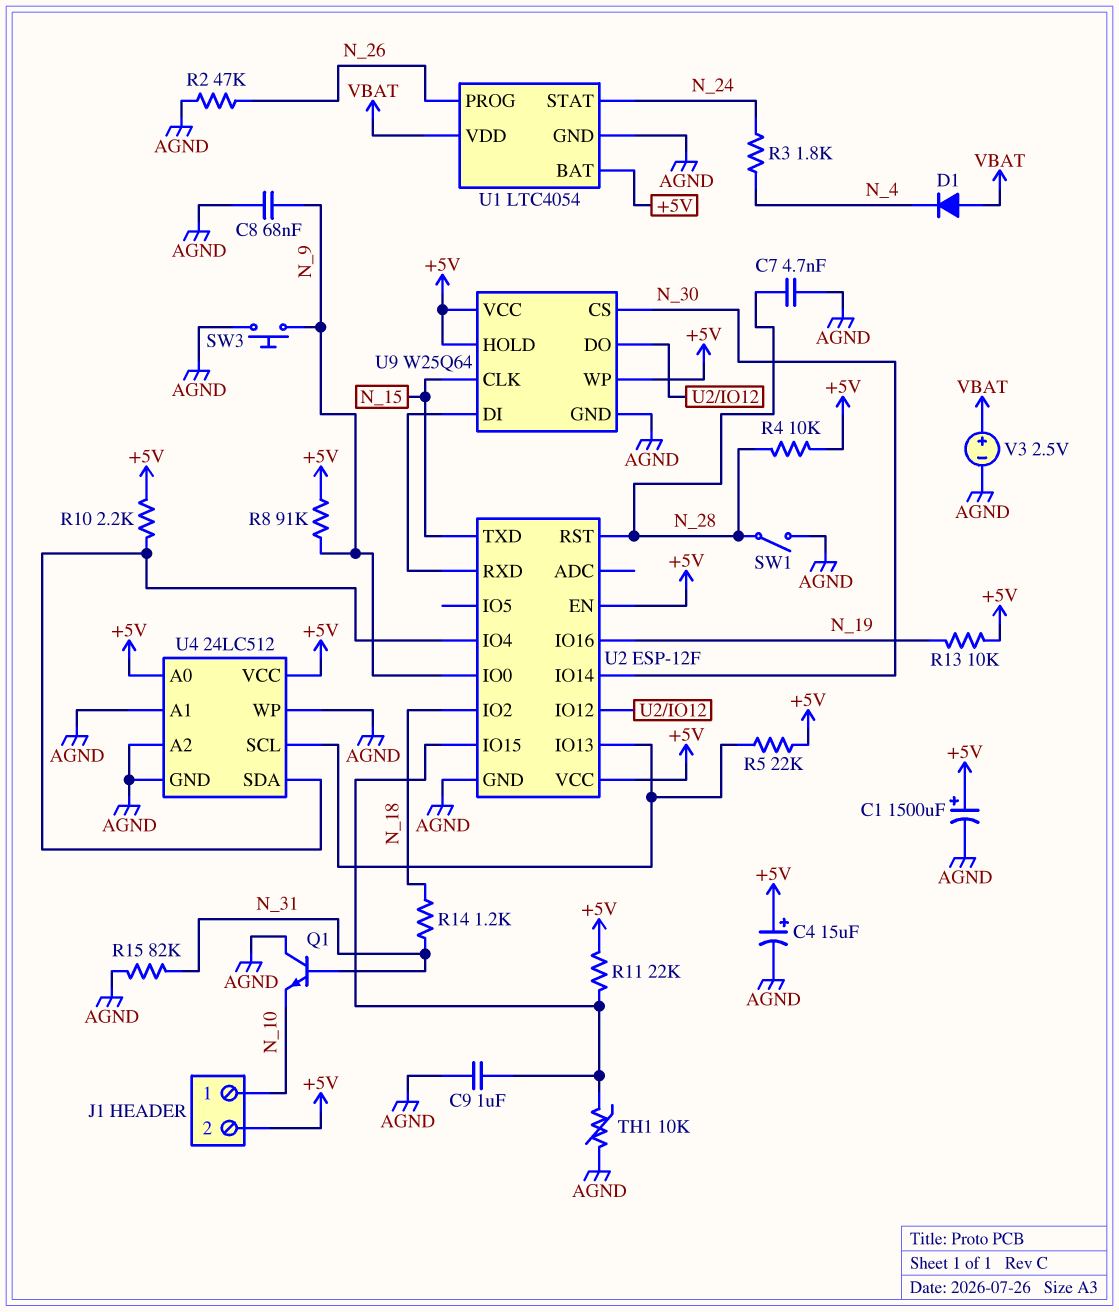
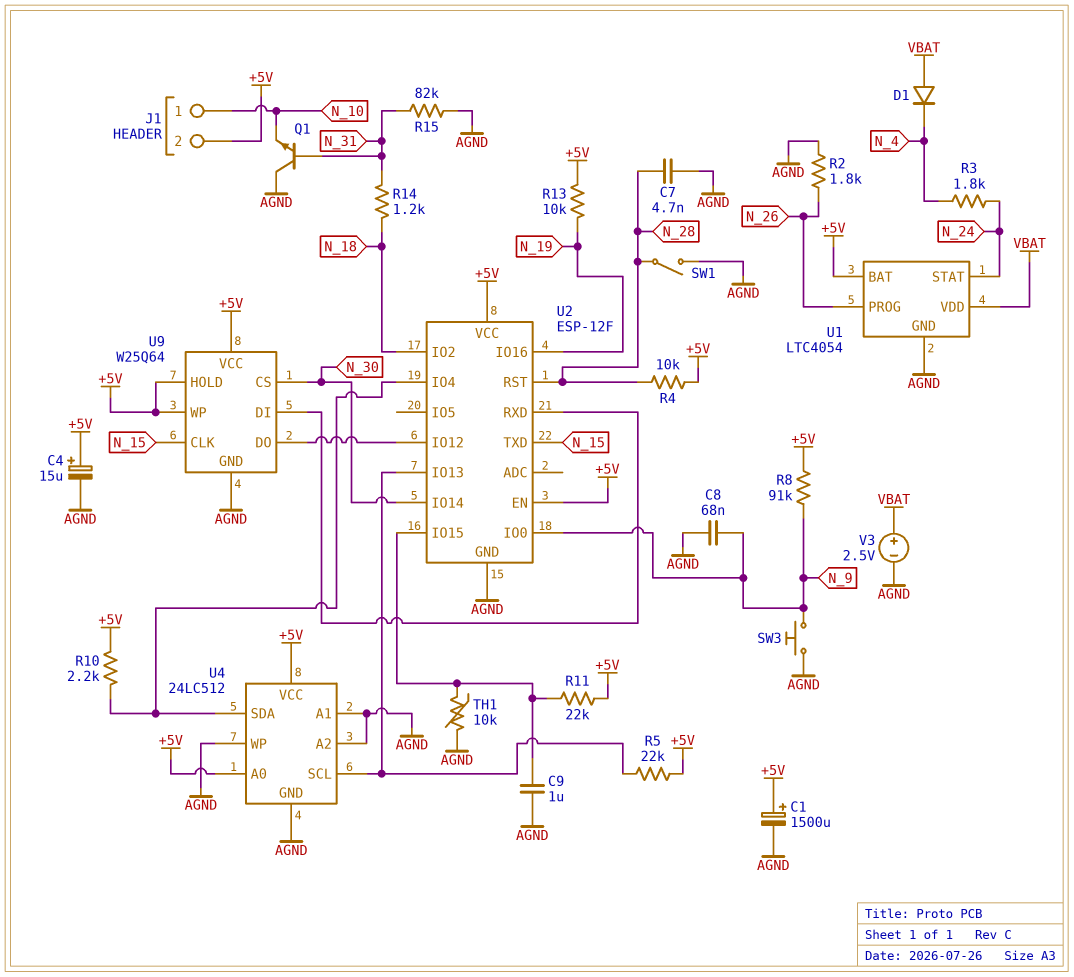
R2: 47k (AGND, N_26) -> 1.8k (AGND, N_26)

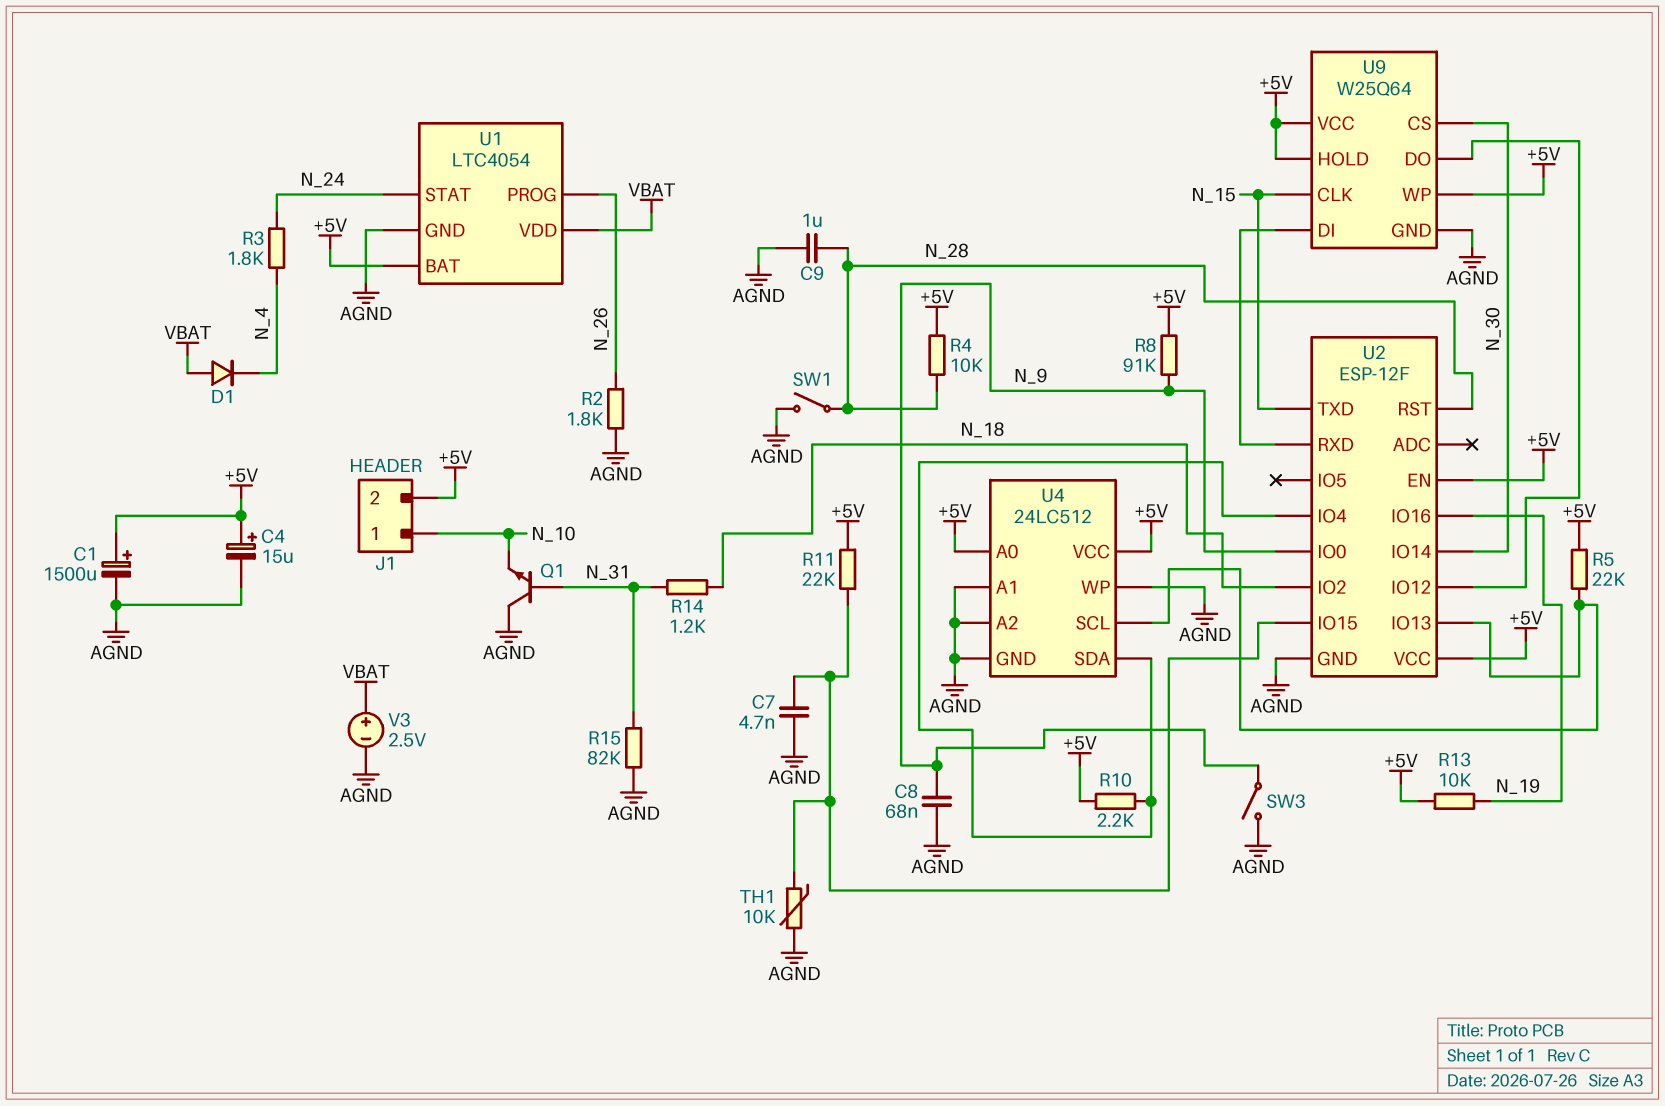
C7: 4.7nF (AGND, N_28) -> 4.7nF (AGND, U2/IO15)
C9: 1uF (AGND, U2/IO15) -> 1uF (AGND, N_28)
SW3: button (AGND, N_9) -> switch (AGND, N_9)

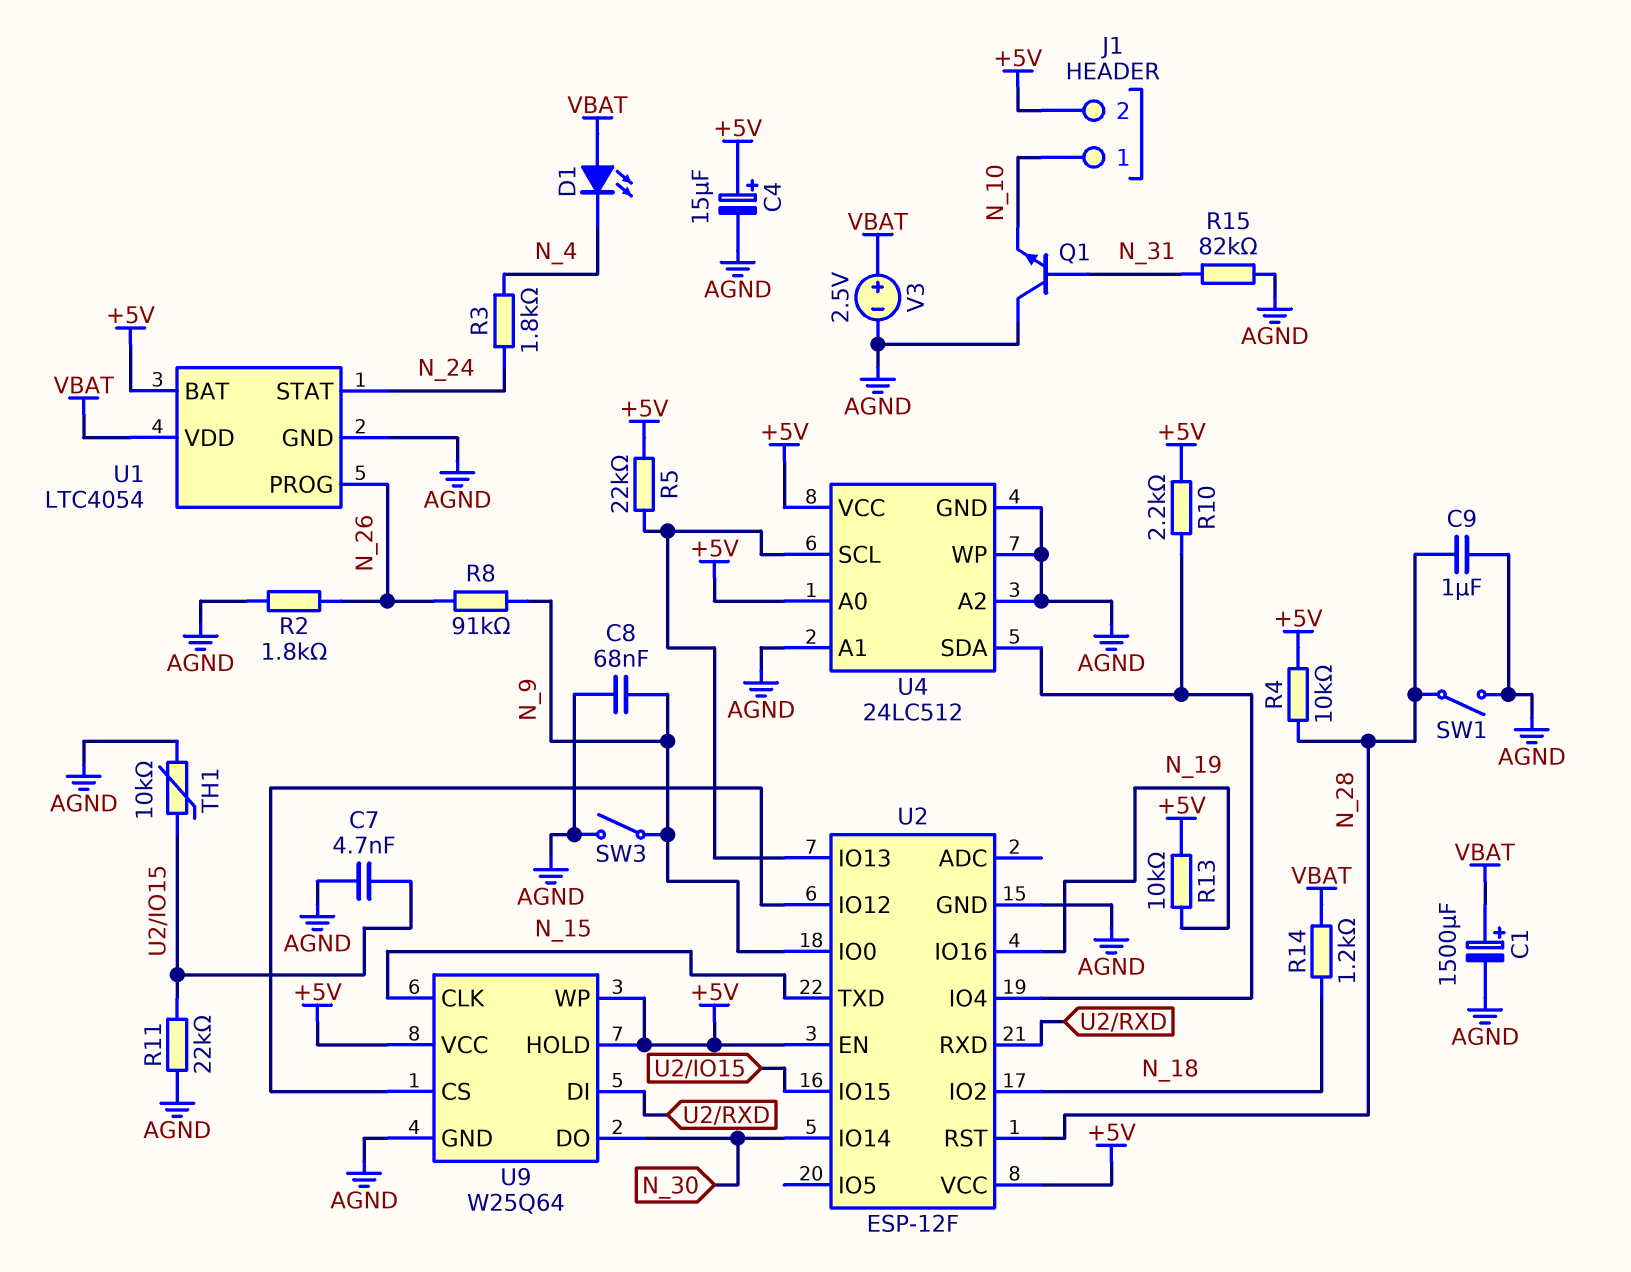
C1: 1500uF (plus +5V, minus AGND) -> 1500uF (plus VBAT, minus AGND)
D1: diode (A VBAT, K N_4) -> LED (A VBAT, K N_4)
R8: 91k (+5V, N_9) -> 91k (N_9, N_26)
R11: 22k (+5V, U2/IO15) -> 22k (AGND, U2/IO15)
R14: 1.2k (N_18, N_31) -> 1.2k (N_18, VBAT)
U9 pin CS: N_30 -> U2/IO12
U9 pin DO: U2/IO12 -> N_30

